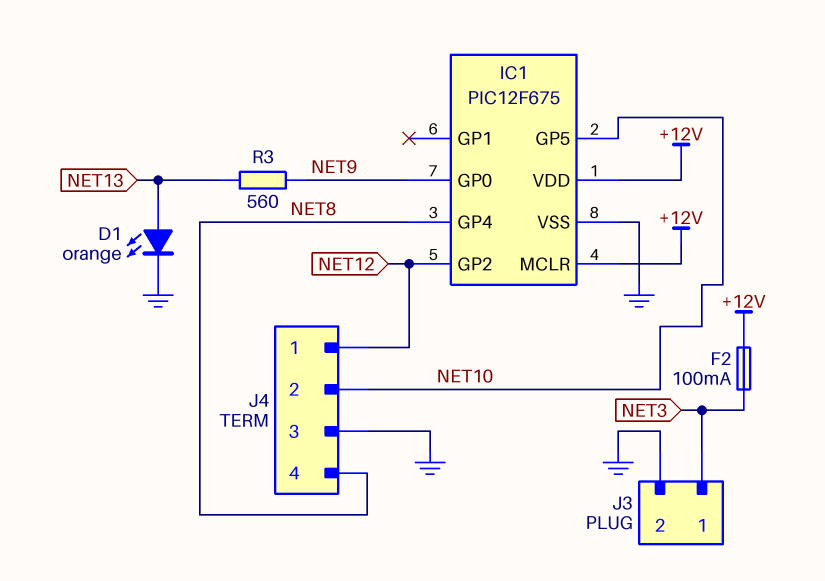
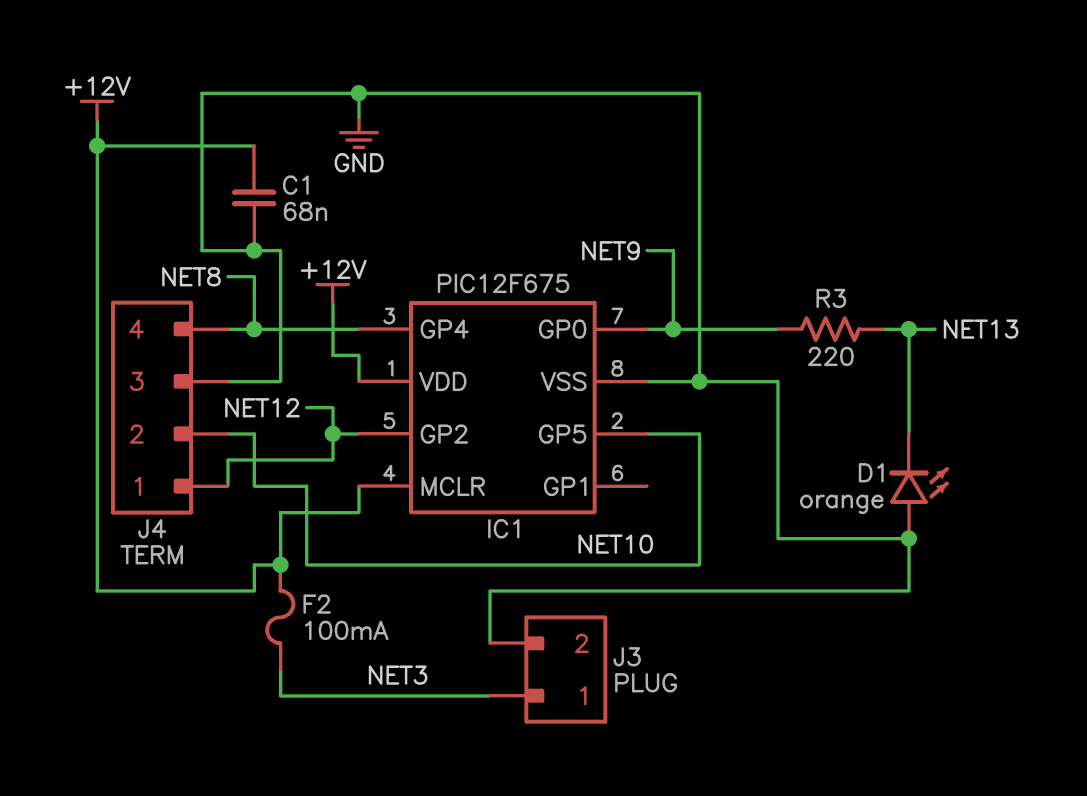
C1: none -> 68nF (+12V, GND)
D1: LED orange (A NET13, K GND) -> LED orange (A GND, K NET13)
R3: 560 (NET9, NET13) -> 220 (NET9, NET13)

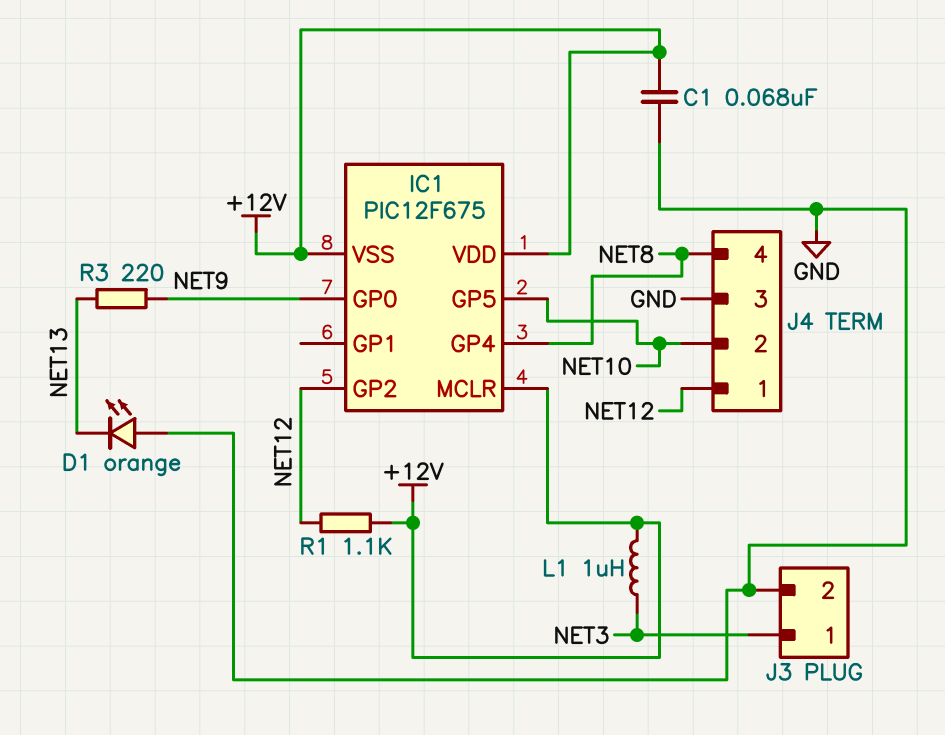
F2: 100mA (+12V, NET3) -> none
IC1 pin VSS: GND -> +12V
L1: none -> 1uH (+12V, NET3)
R1: none -> 1.1k (+12V, NET12)

